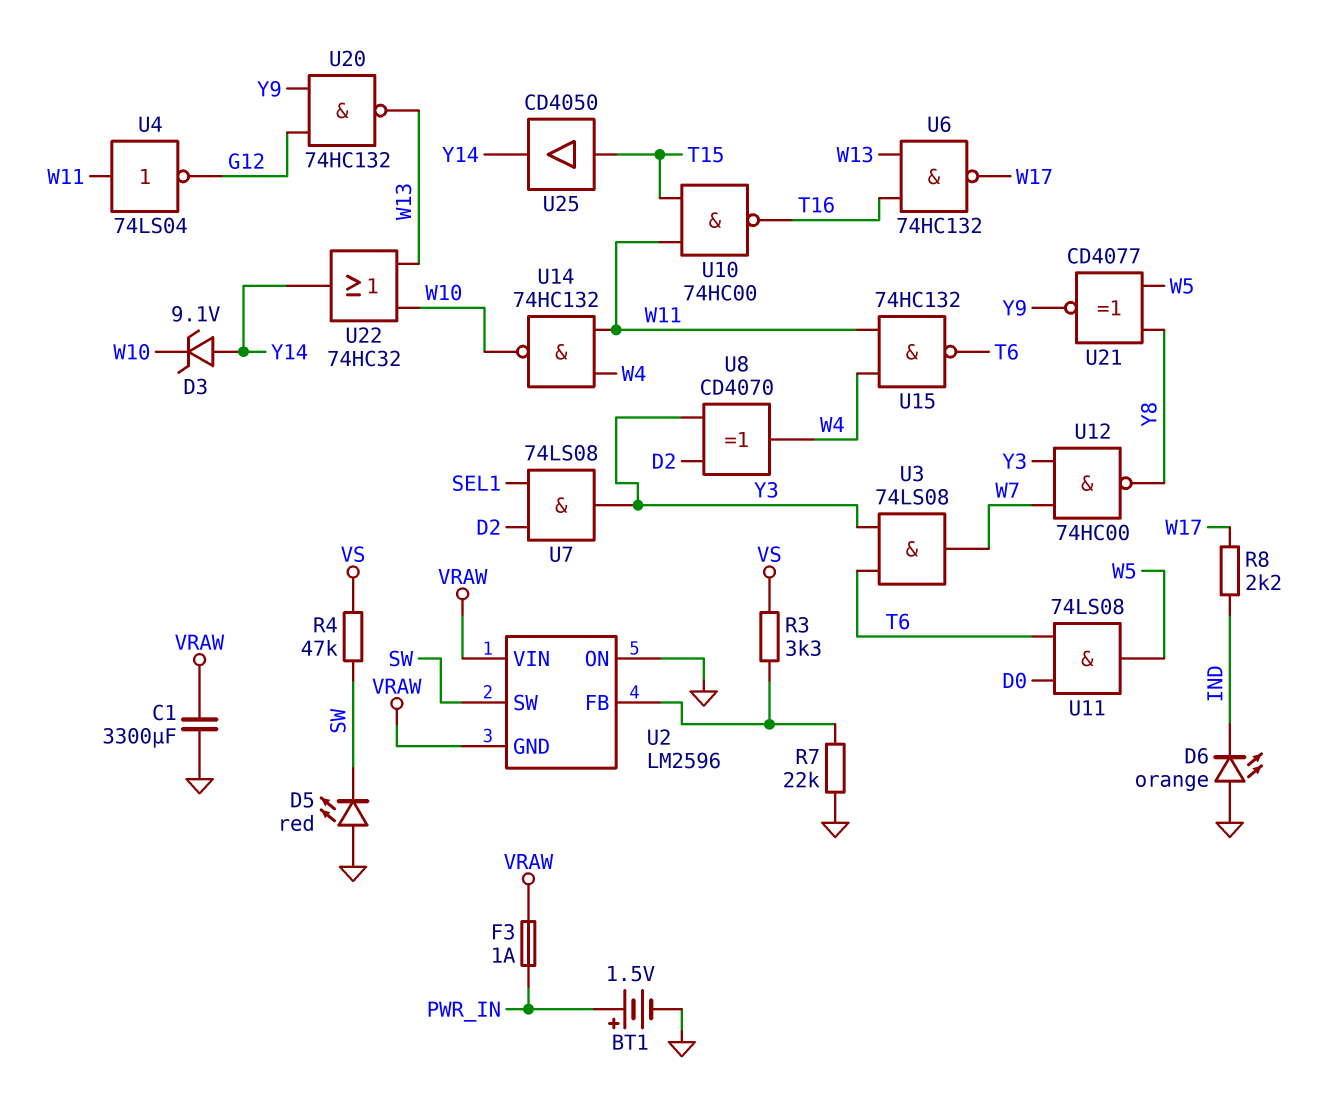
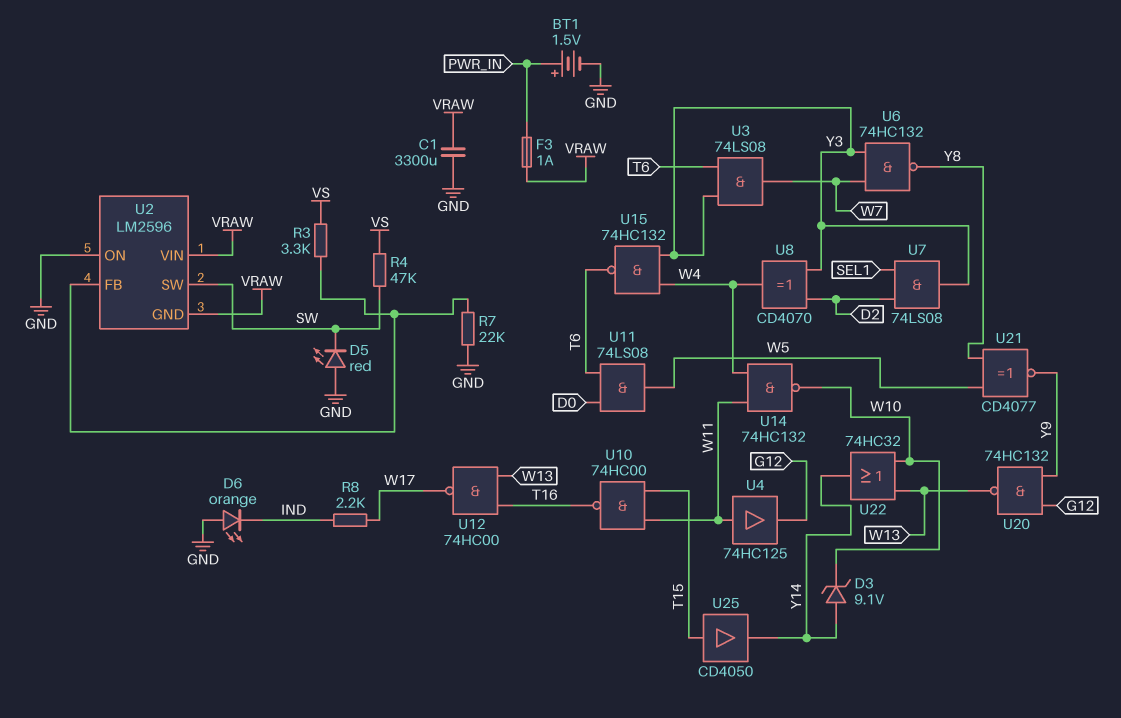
U4: NOT 74LS04 (in W11, out G12) -> buffer 74HC125 (in W11, out G12)
U6: NAND 74HC132 (in T16, in W13, out W17) -> NAND 74HC132 (in W7, in Y3, out Y8)
U12: NAND 74HC00 (in W7, in Y3, out Y8) -> NAND 74HC00 (in T16, in W13, out W17)
U15: NAND 74HC132 (in W4, in W11, out T6) -> NAND 74HC132 (in W4, in Y3, out T6)

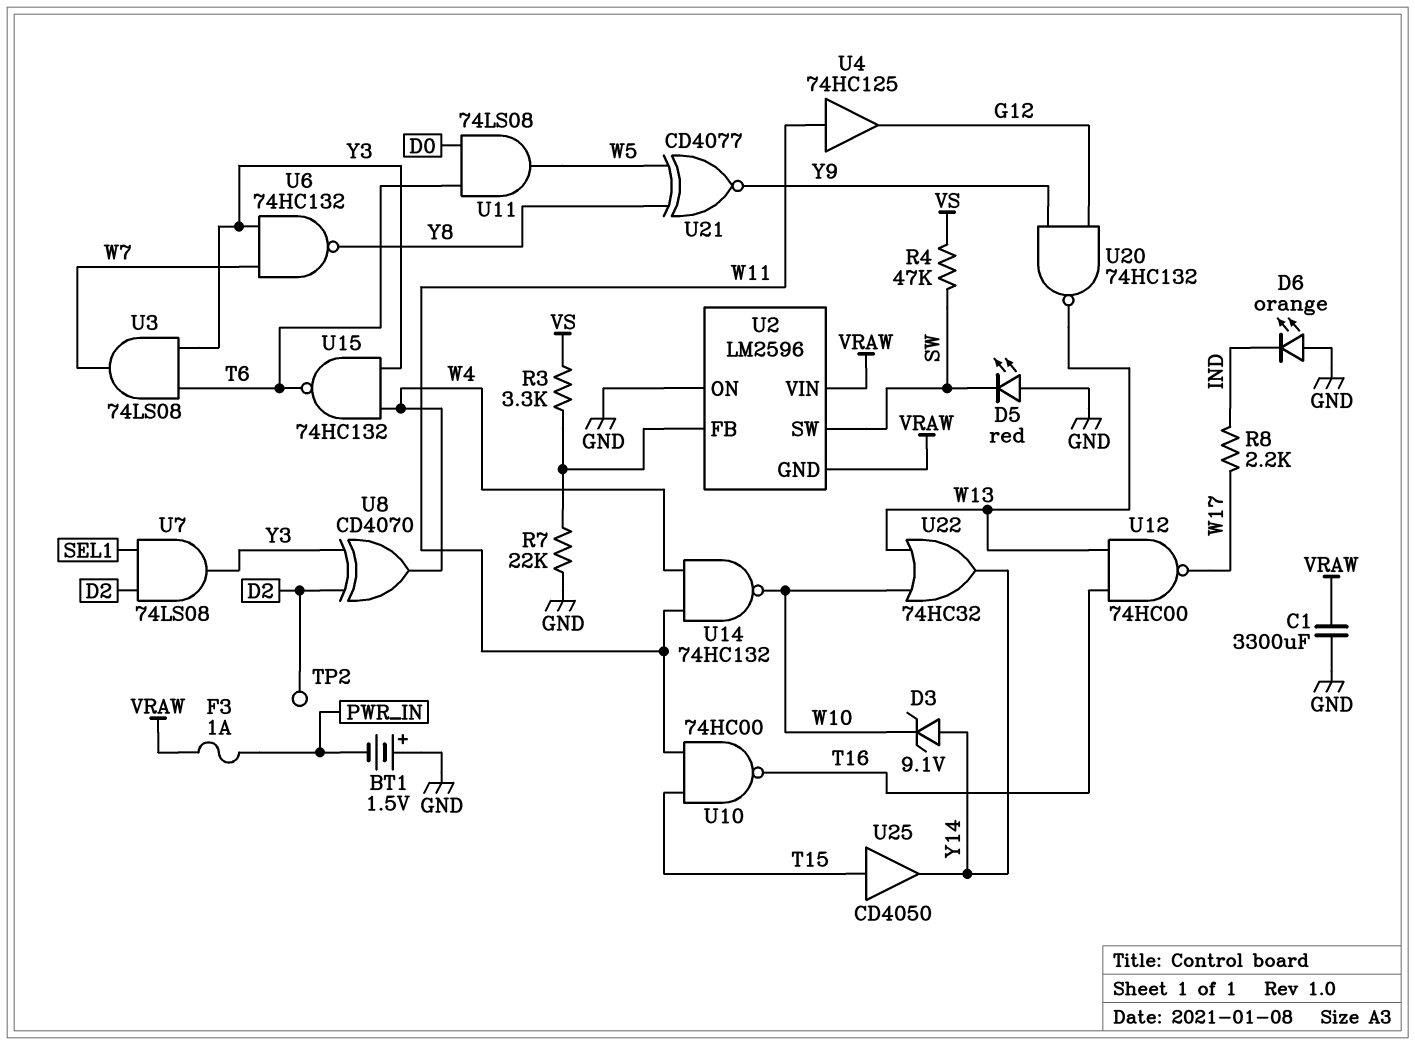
BT1: 1.5V (plus PWR_IN, minus GND) -> 1.5V (plus GND, minus PWR_IN)
TP2: none -> test point (D2)

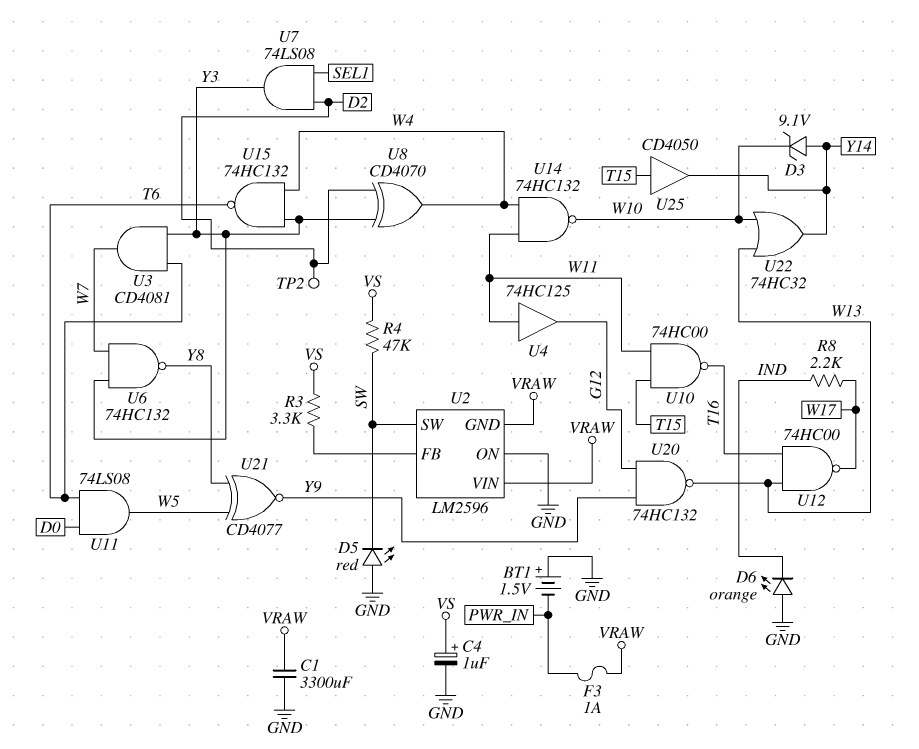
C4: none -> 1uF (plus VS, minus GND)
R7: 22k (GND, U2/FB) -> none
U3: AND 74LS08 (in T6, in Y3, out W7) -> AND CD4081 (in T6, in Y3, out W7)

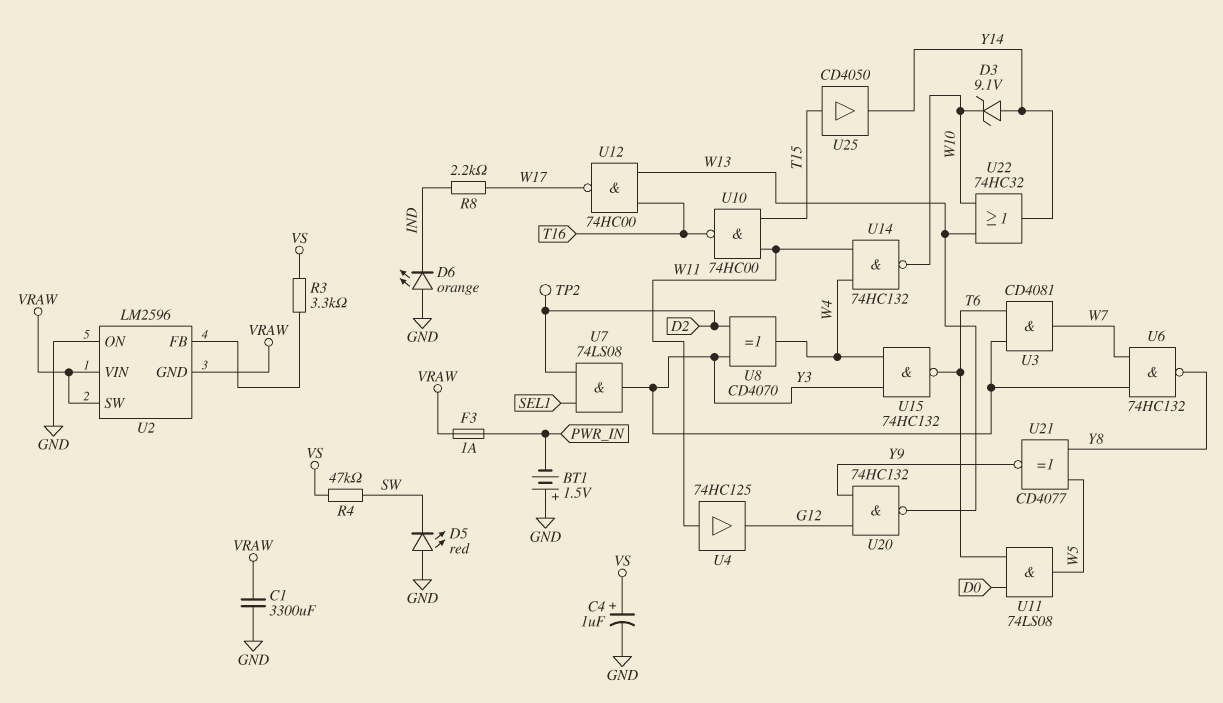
U2 pin SW: SW -> VRAW

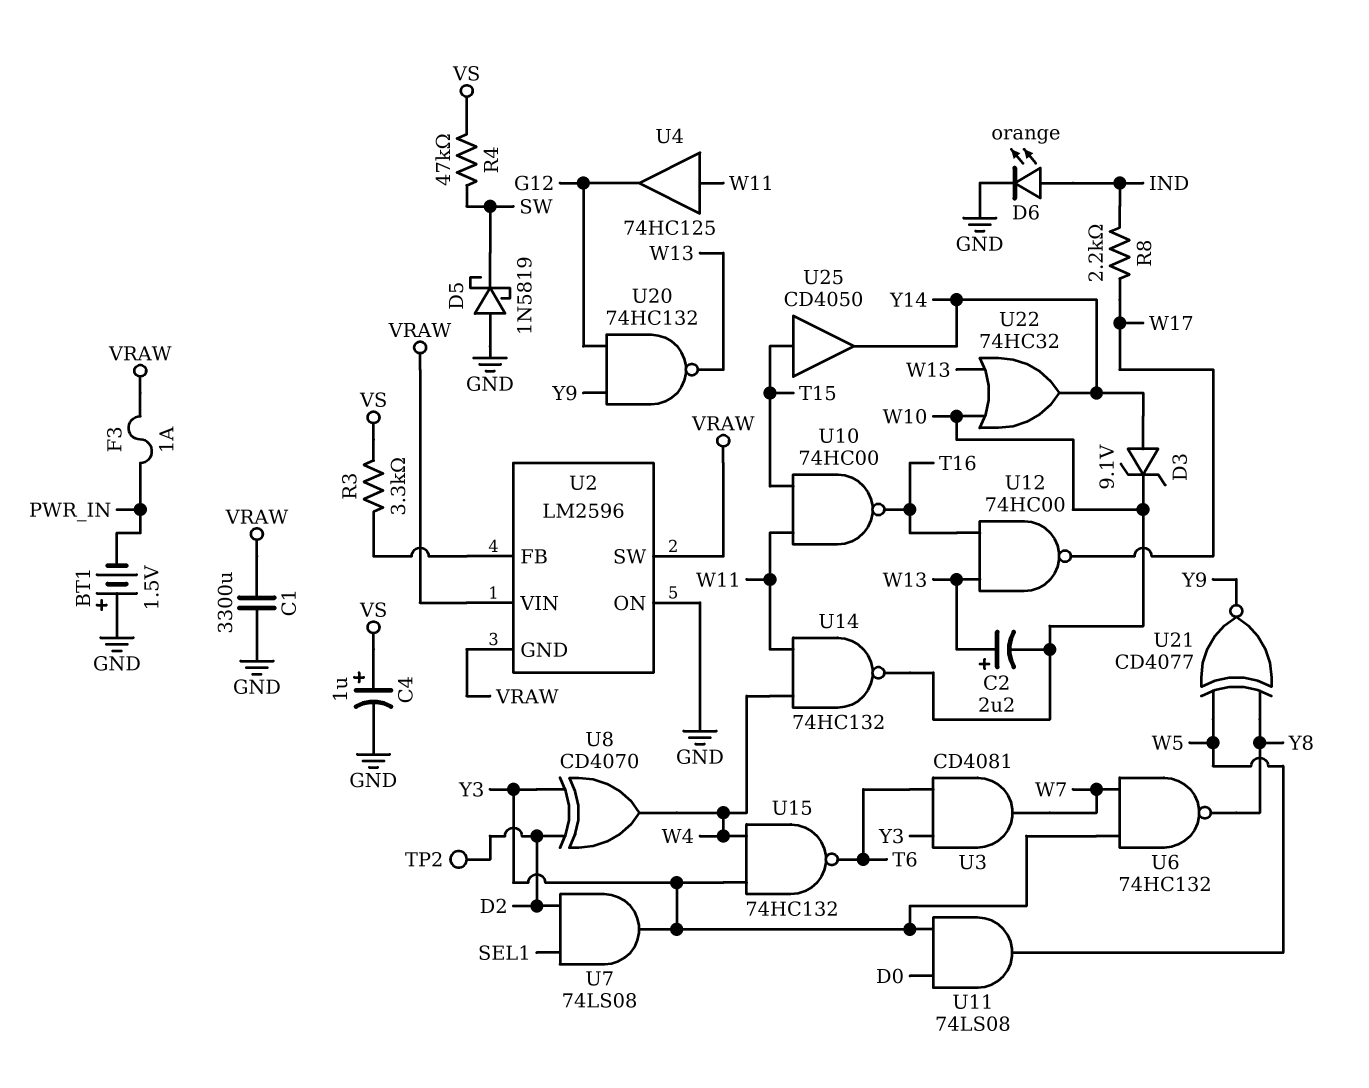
C2: none -> 2.2uF (plus W13, minus W10)
D5: LED red (A GND, K SW) -> schottky 1N5819 (A GND, K SW)
D6: LED orange (A GND, K IND) -> LED orange (A IND, K GND)
U11: AND 74LS08 (in D0, in T6, out W5) -> AND 74LS08 (in D0, in Y3, out W5)

